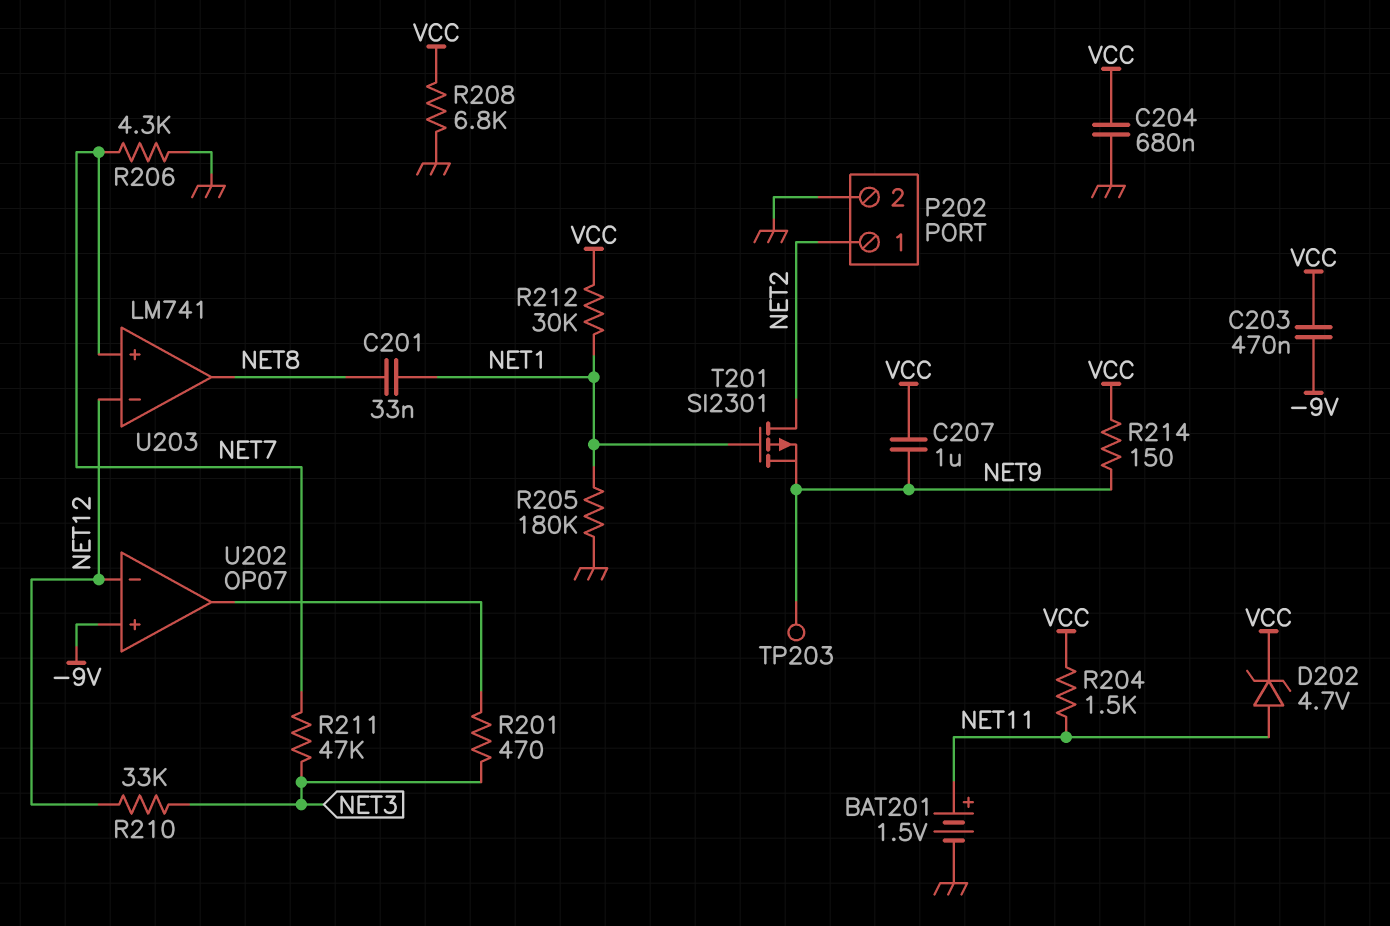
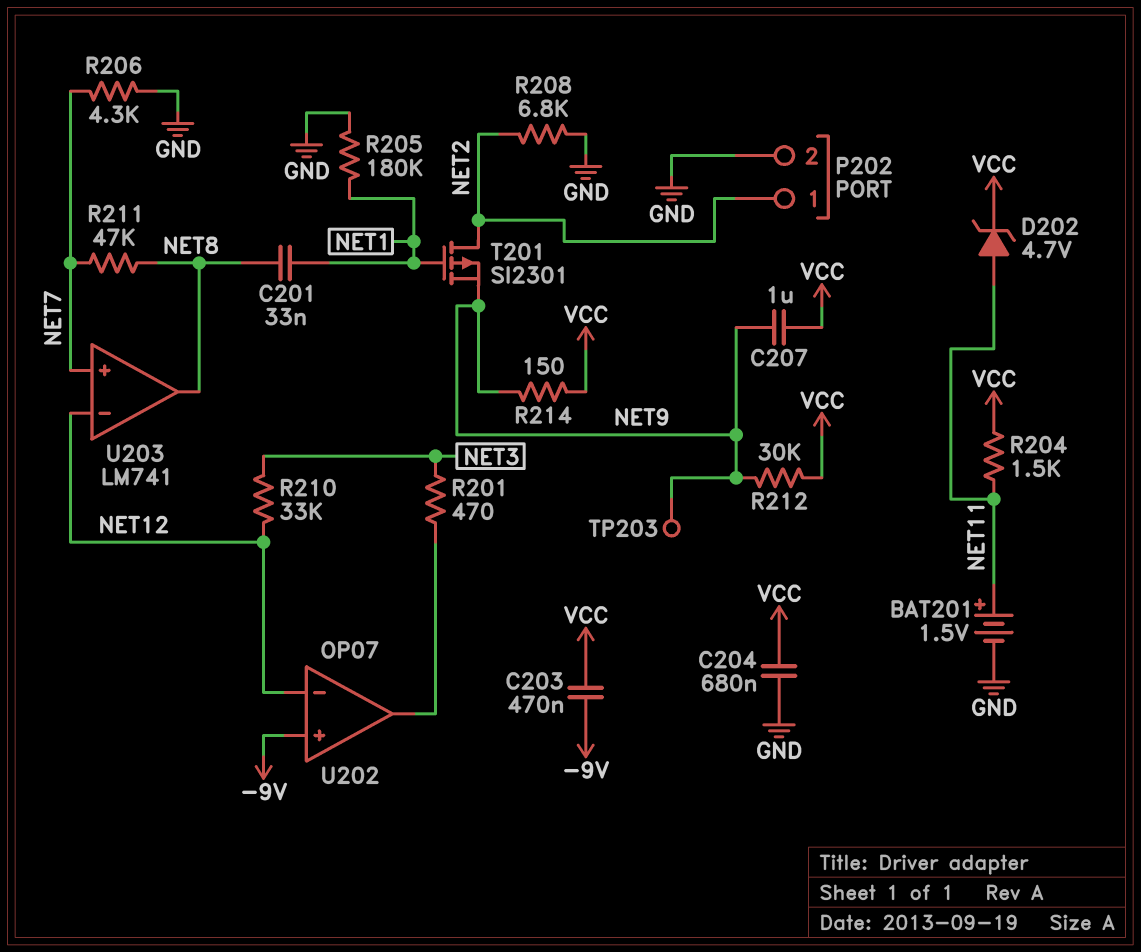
R208: 6.8k (GND, VCC) -> 6.8k (GND, NET2)
R211: 47k (NET3, NET7) -> 47k (NET7, NET8)
R212: 30k (NET1, VCC) -> 30k (NET9, VCC)

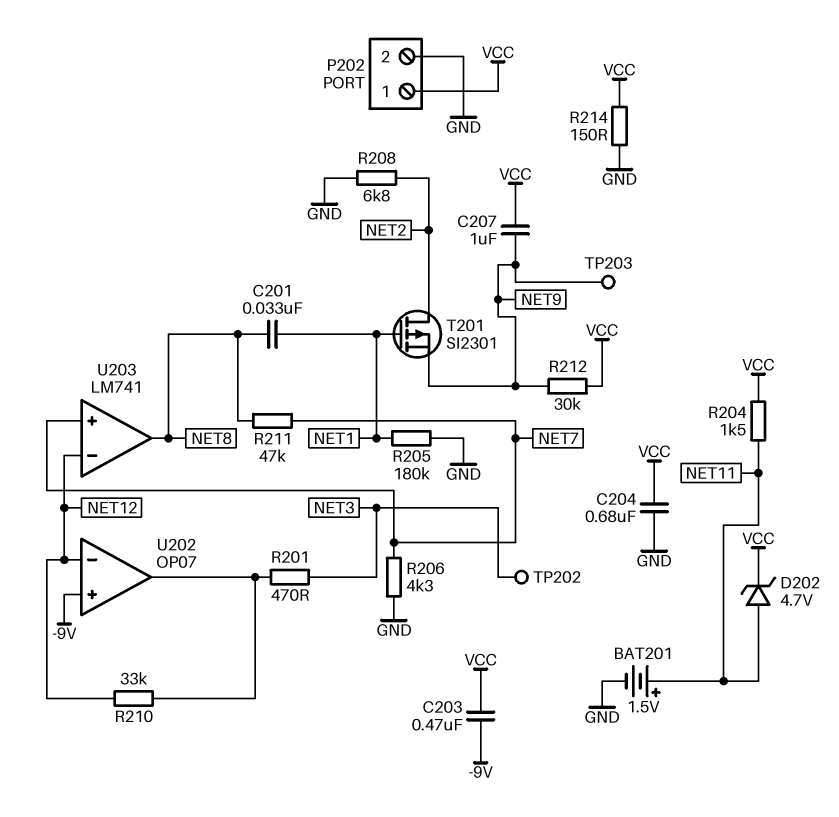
P202 pin 1: NET2 -> VCC
R210: 33k (NET3, NET12) -> 33k (NET12, U202/out)
R214: 150 (NET9, VCC) -> 150 (GND, VCC)
TP202: none -> test point (NET3)

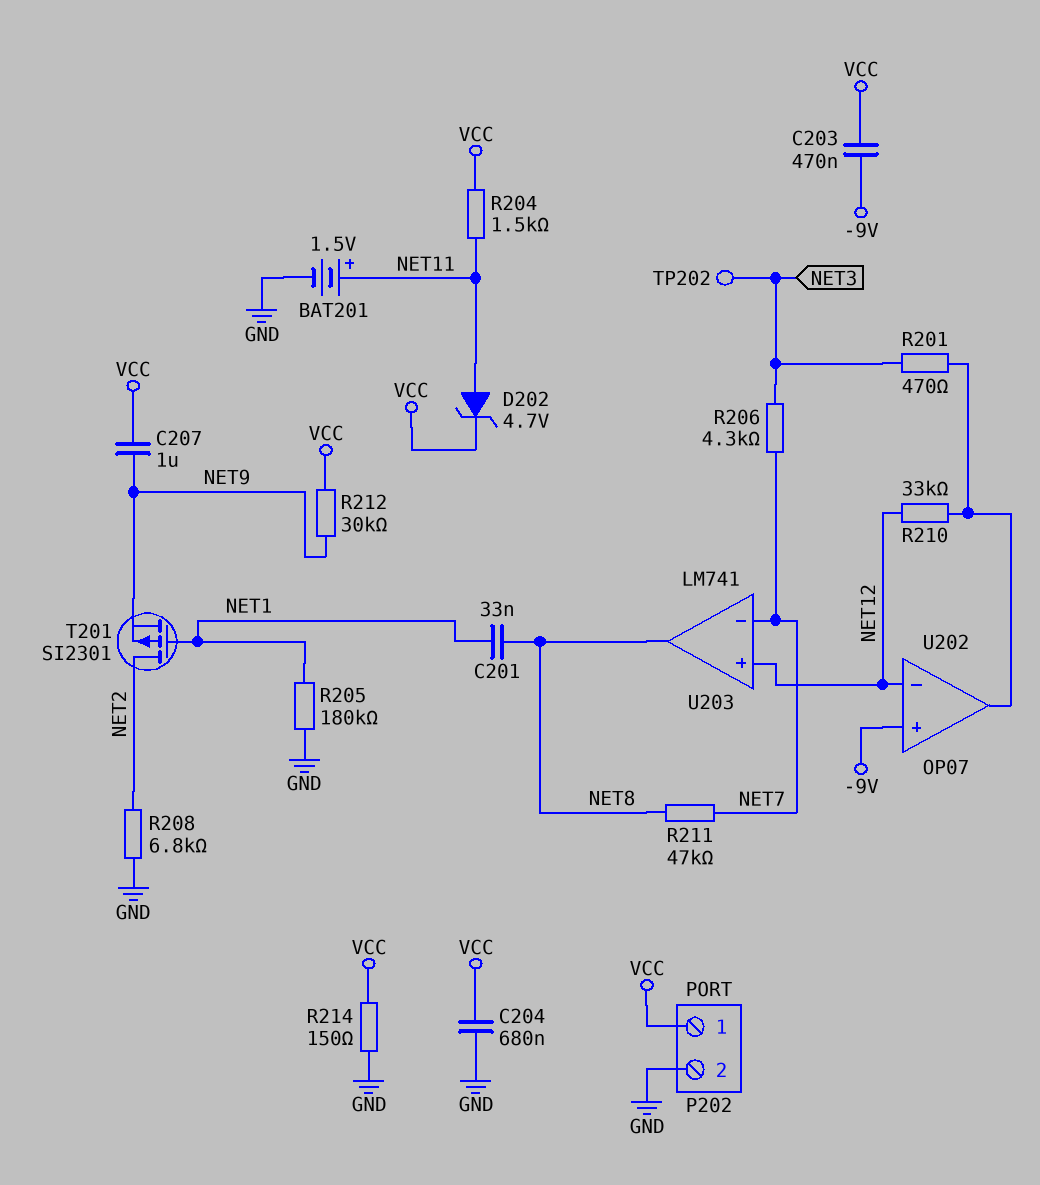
R206: 4.3k (GND, NET7) -> 4.3k (NET3, NET7)
TP203: test point (NET9) -> none
U203 pin in+: NET7 -> NET12
U203 pin in-: NET12 -> NET7

